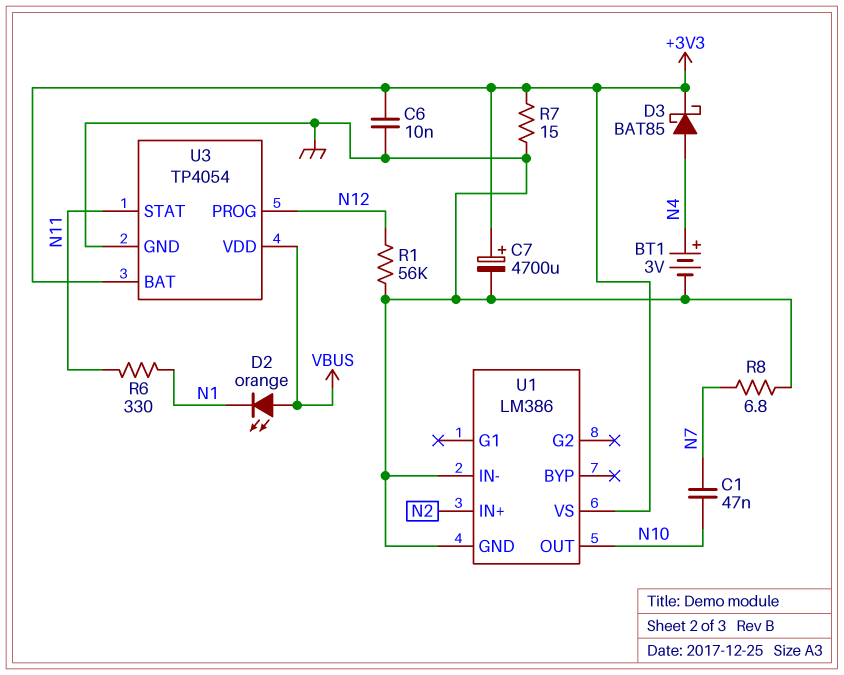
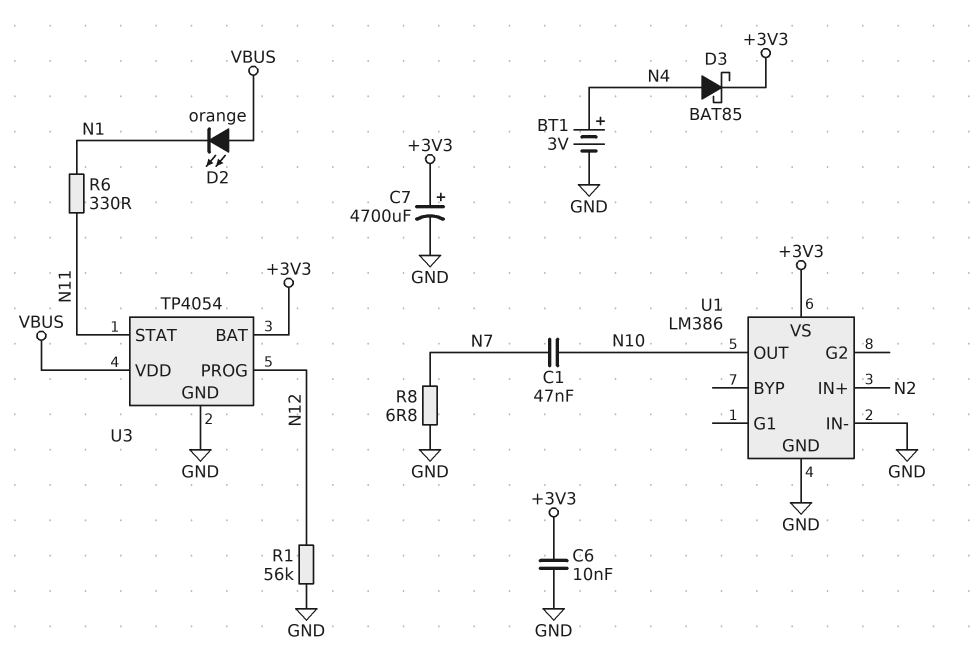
R7: 15 (+3V3, GND) -> none

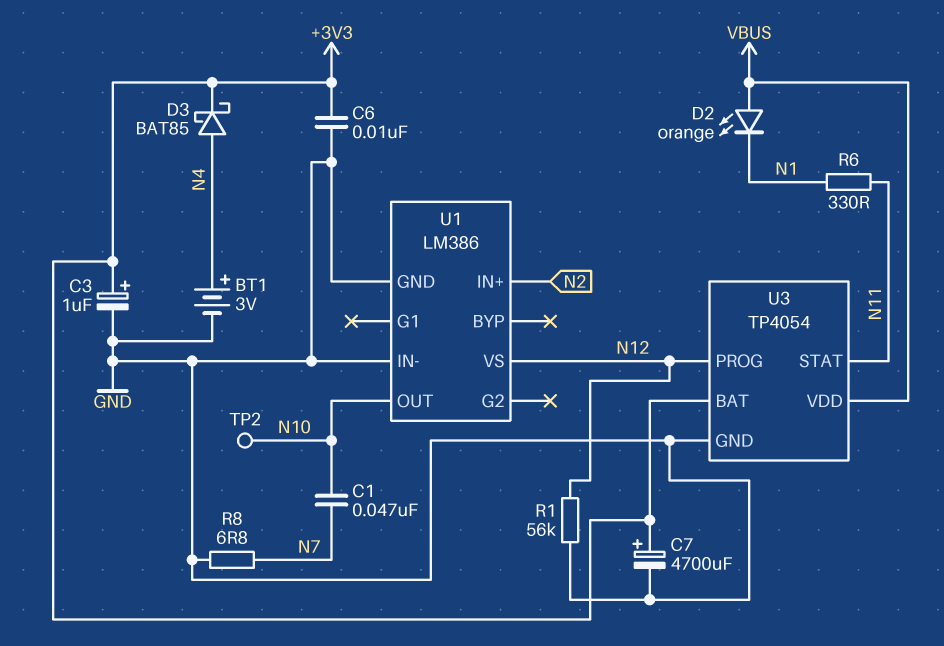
C3: none -> 1uF (plus +3V3, minus GND)
TP2: none -> test point (N10)
U1 pin VS: +3V3 -> N12

